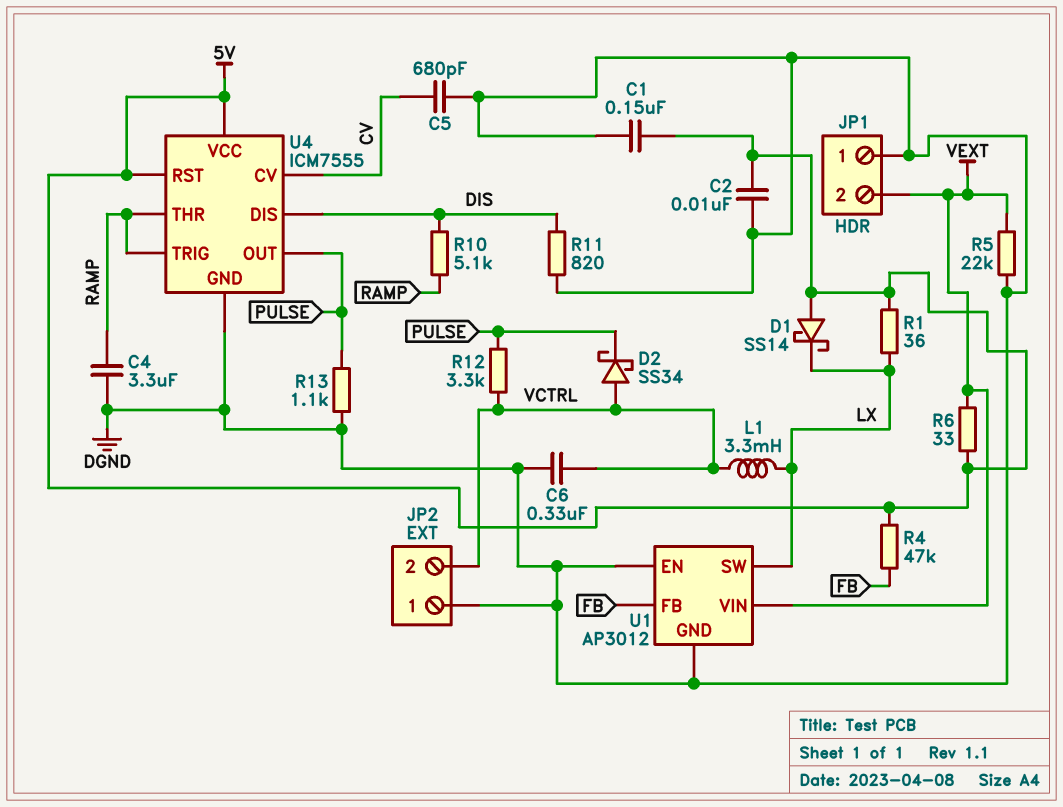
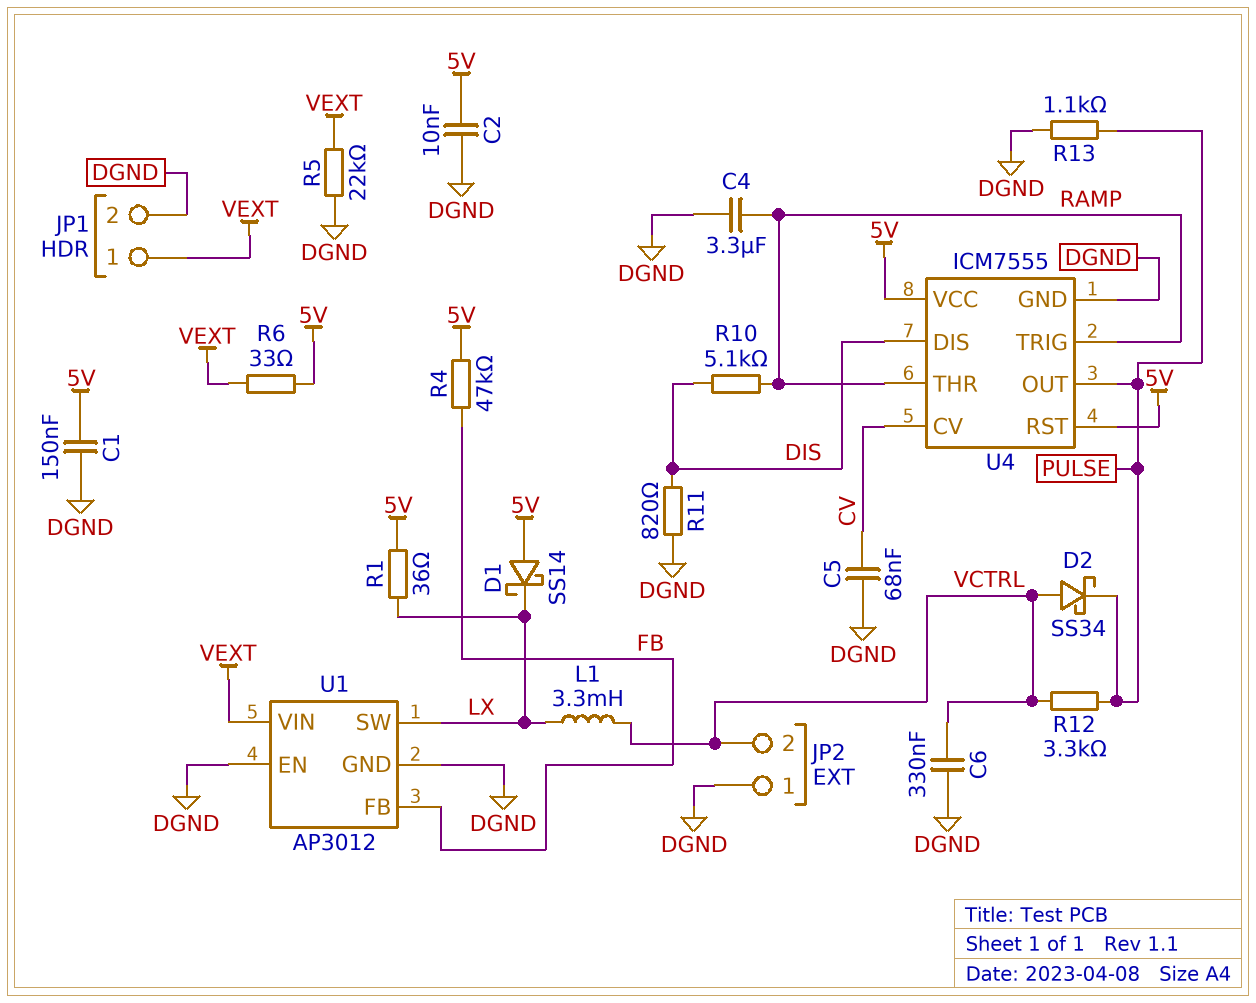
C5: 680pF (CV, DGND) -> 68nF (CV, DGND)
JP1 pin 1: DGND -> VEXT
JP1 pin 2: VEXT -> DGND

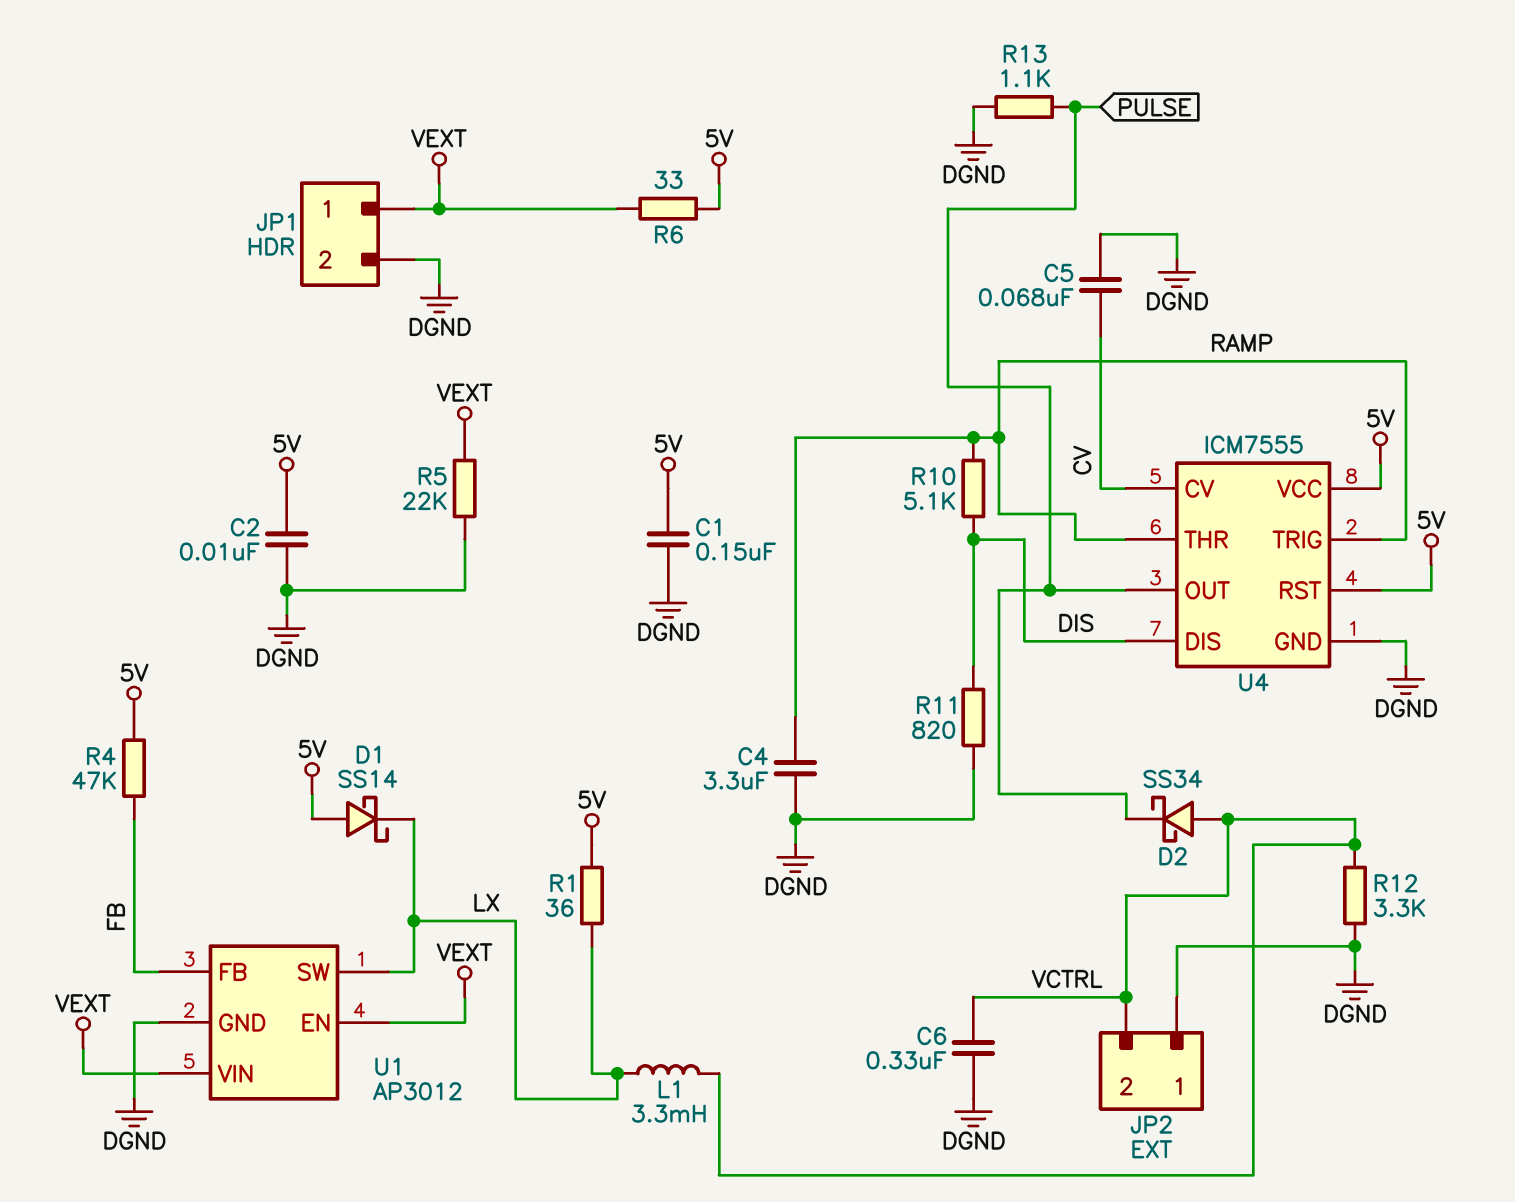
R12: 3.3k (PULSE, VCTRL) -> 3.3k (DGND, VCTRL)
U1 pin EN: DGND -> VEXT

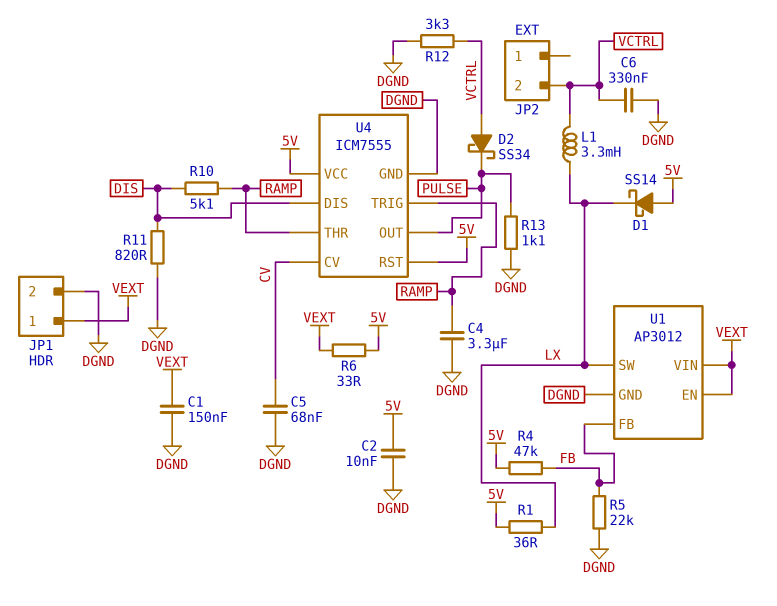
C1: 150nF (5V, DGND) -> 150nF (DGND, VEXT)
JP2 pin 1: DGND -> none
R5: 22k (DGND, VEXT) -> 22k (DGND, FB)

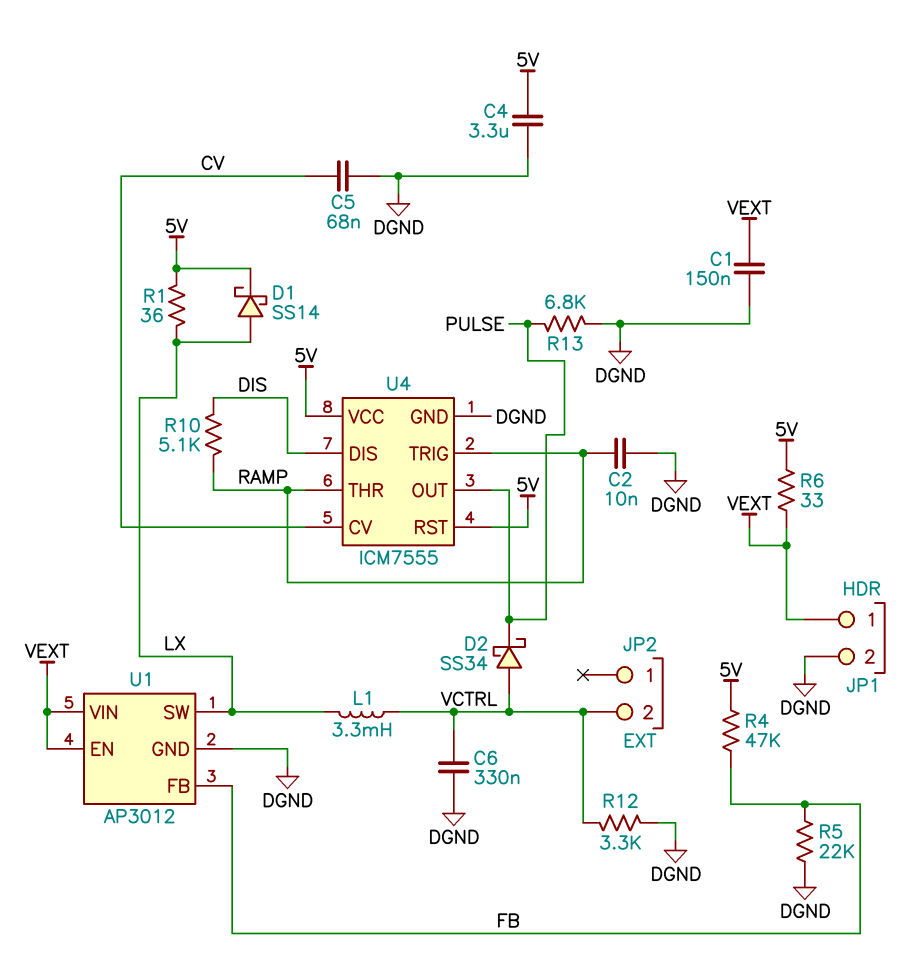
C2: 10nF (5V, DGND) -> 10nF (DGND, RAMP)
C4: 3.3uF (DGND, RAMP) -> 3.3uF (5V, DGND)
D1: schottky SS14 (A 5V, K LX) -> schottky SS14 (A LX, K 5V)
R11: 820 (DGND, DIS) -> none
R13: 1.1k (DGND, PULSE) -> 6.8k (DGND, PULSE)

